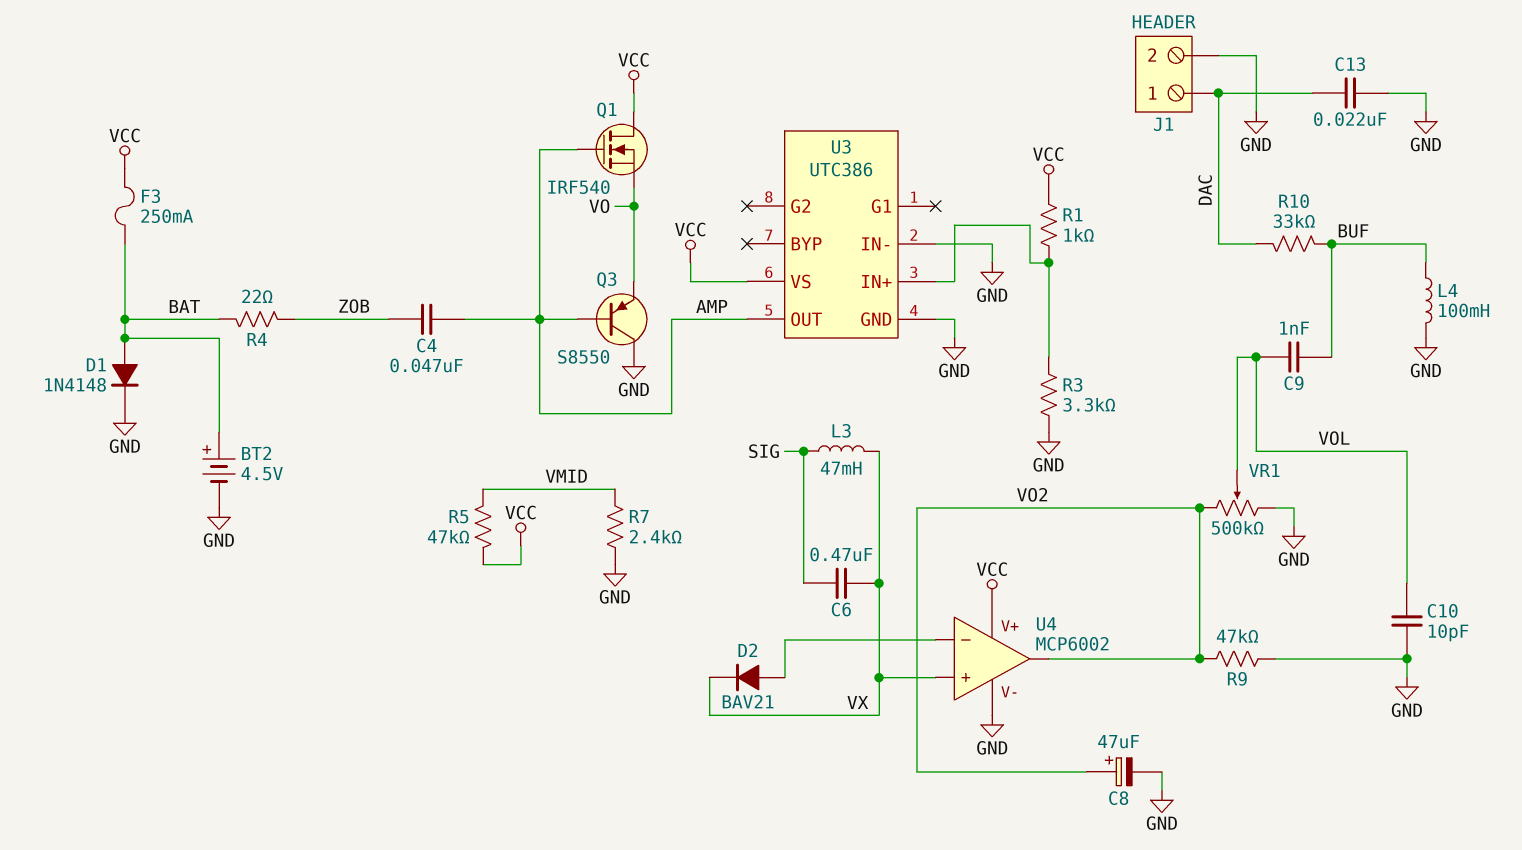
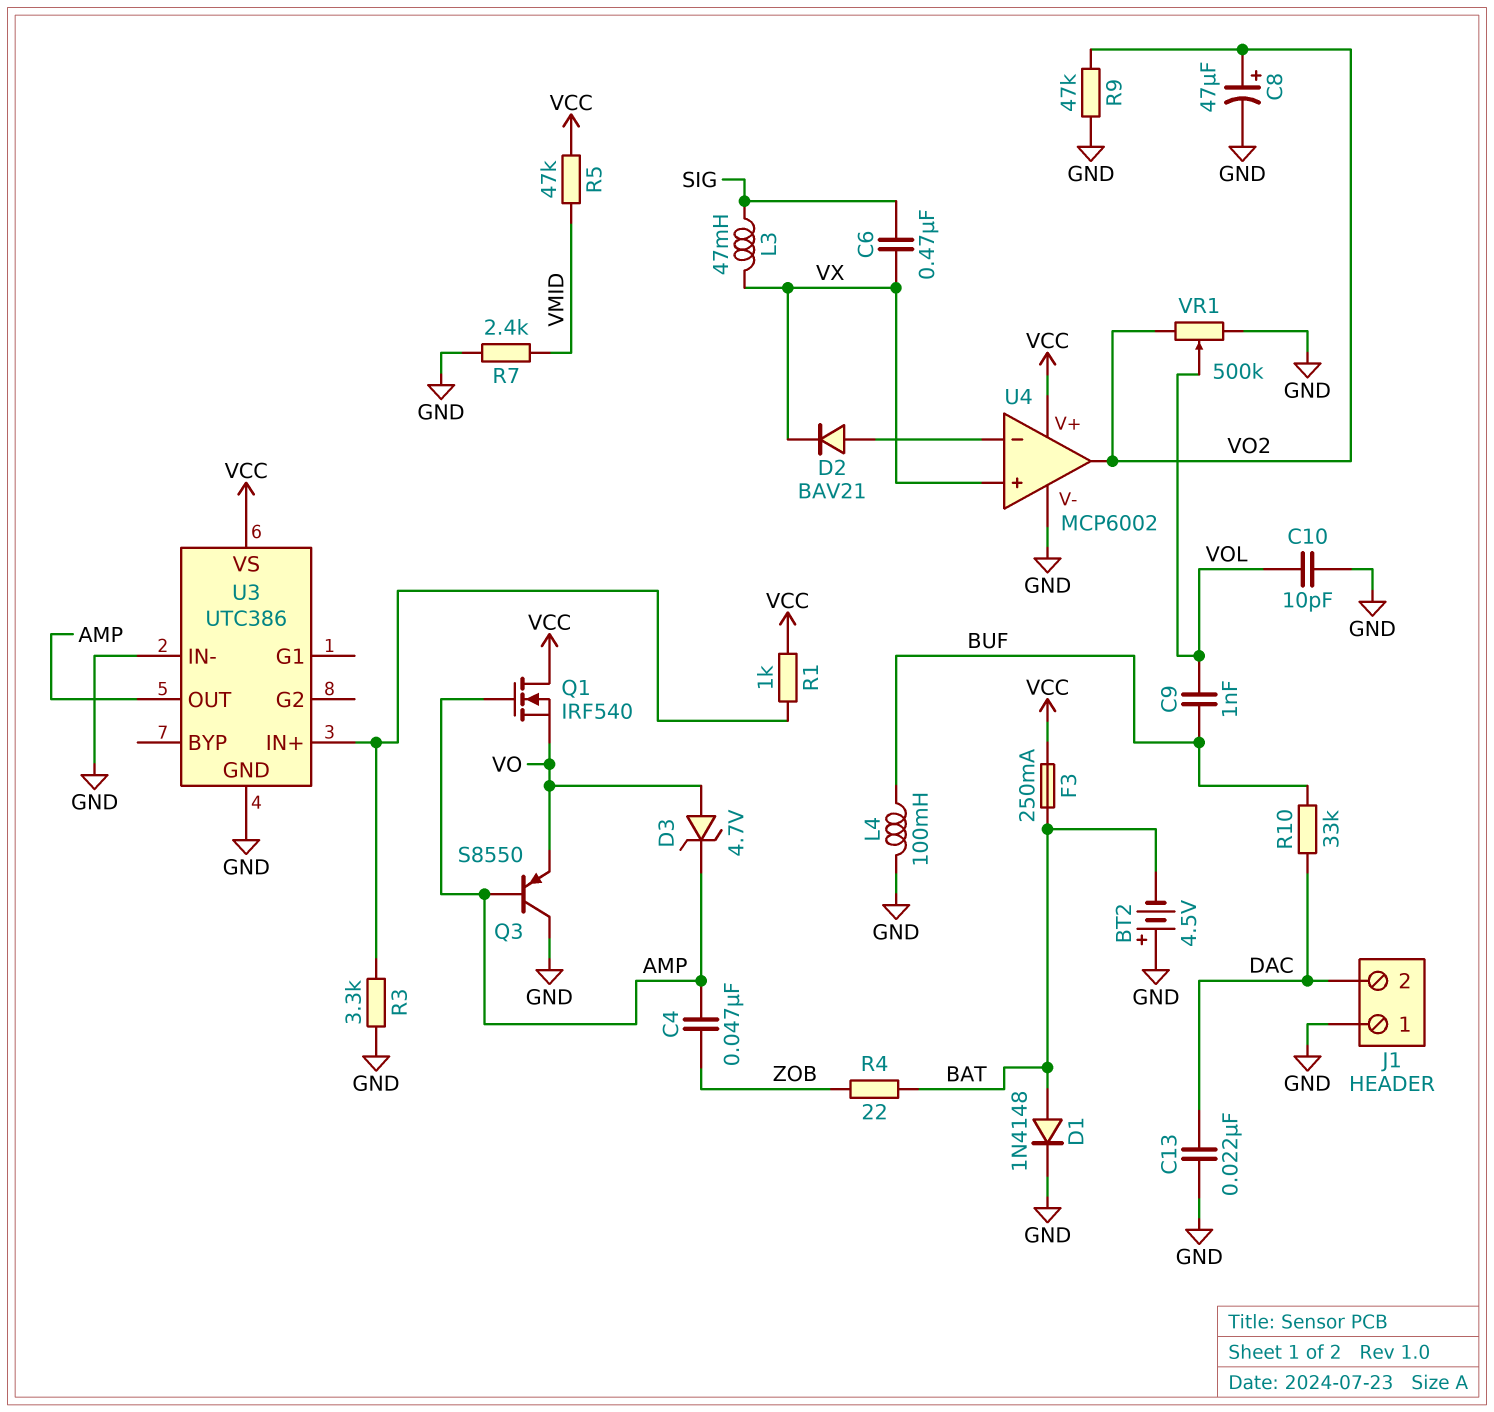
BT2: 4.5V (plus BAT, minus GND) -> 4.5V (plus GND, minus BAT)
D3: none -> zener 4.7V (A VO, K AMP)
J1 pin 1: DAC -> GND
J1 pin 2: GND -> DAC

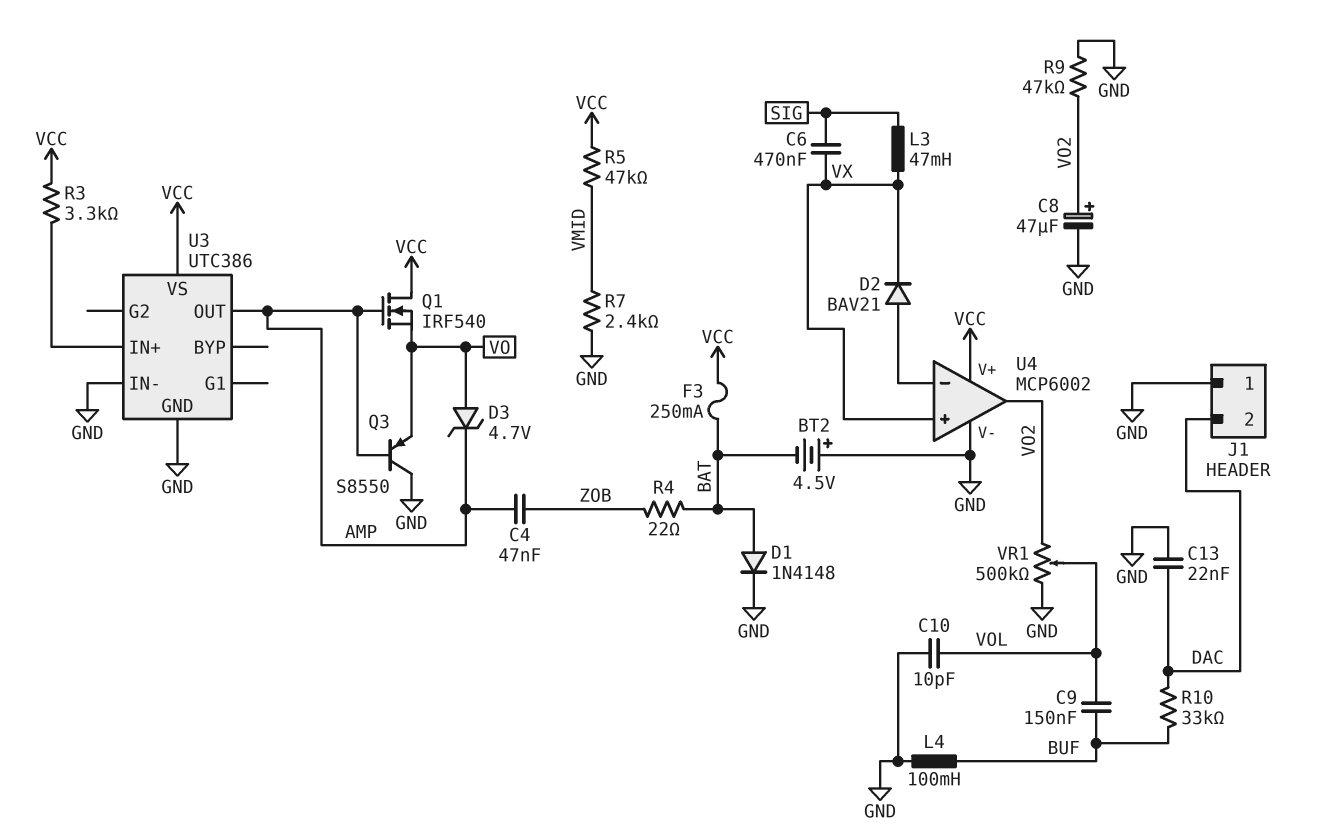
C9: 1nF (BUF, VOL) -> 150nF (BUF, VOL)
R1: 1k (U3/IN+, VCC) -> none
R3: 3.3k (GND, U3/IN+) -> 3.3k (U3/IN+, VCC)

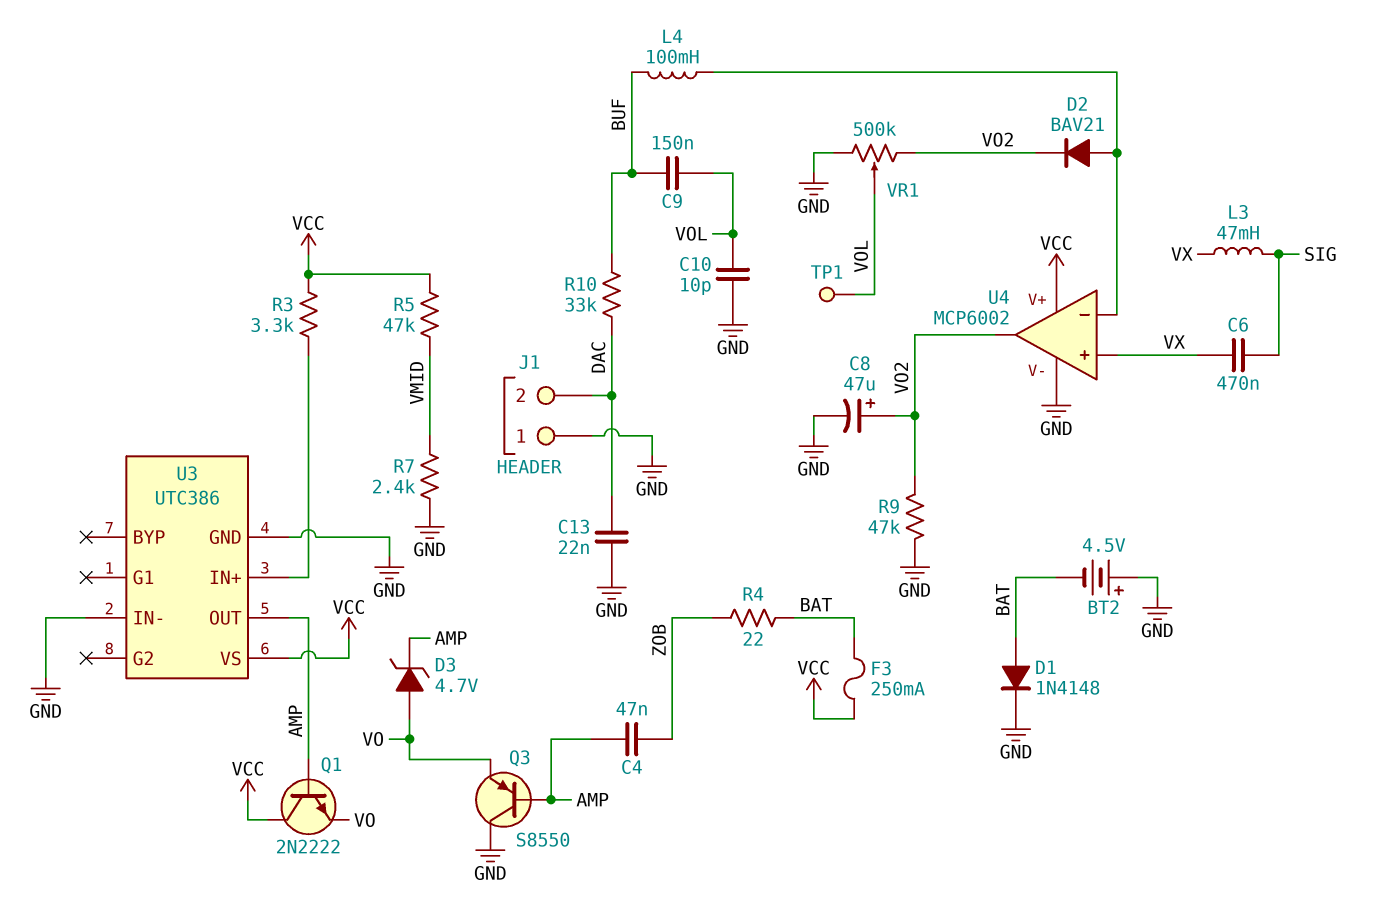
D2: diode BAV21 (A U4/in-, K VX) -> diode BAV21 (A U4/in-, K VO2)
L4: 100mH (BUF, GND) -> 100mH (BUF, U4/in-)
Q1: NMOS IRF540 (G AMP, D VCC, S VO) -> NPN 2N2222 (B AMP, C VCC, E VO)
TP1: none -> test point (VOL)

